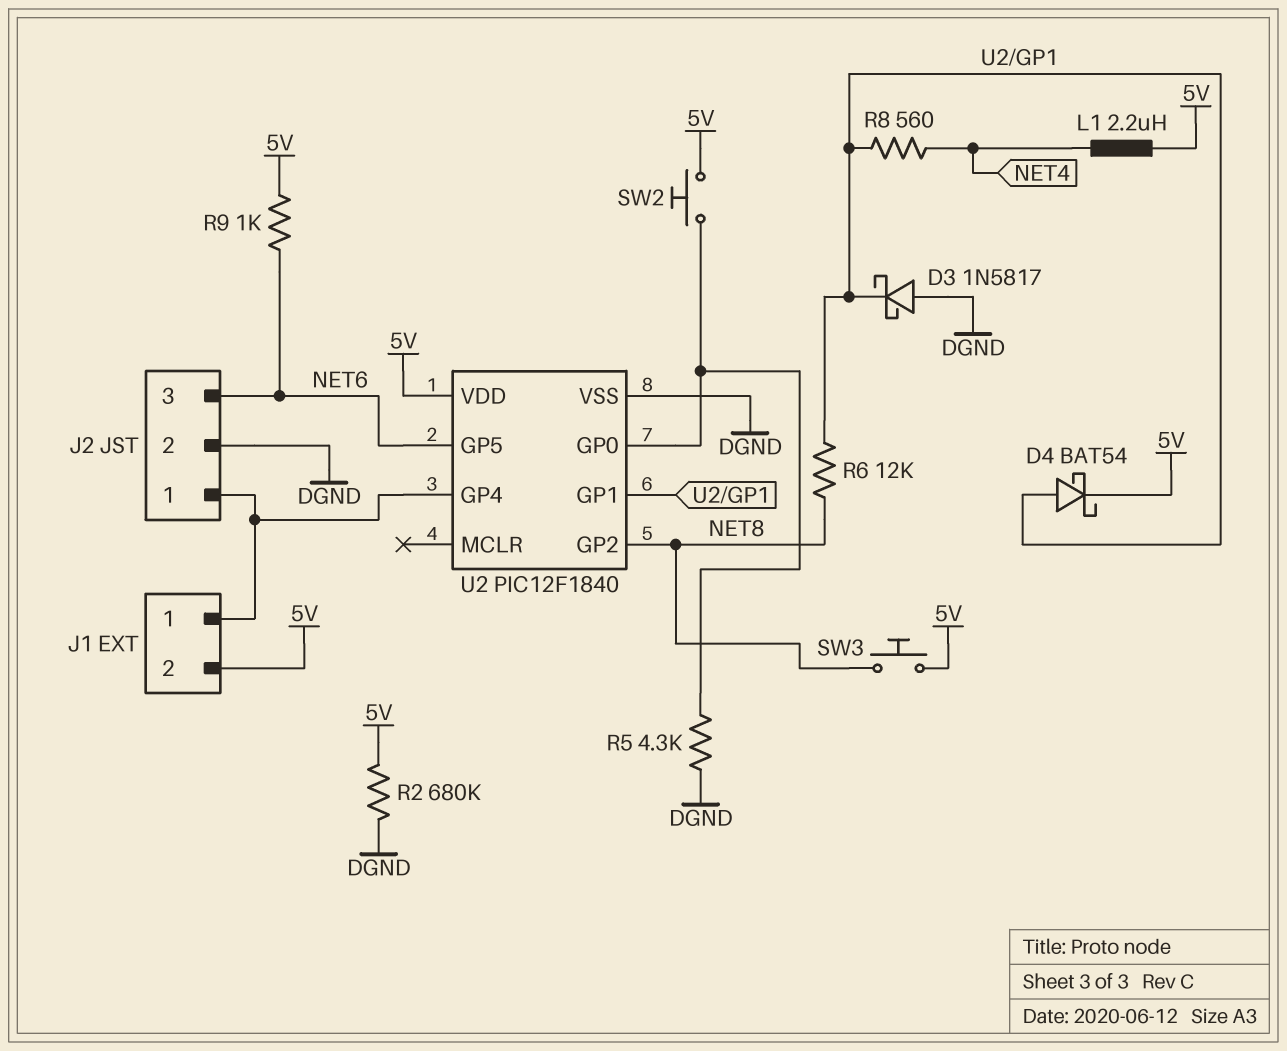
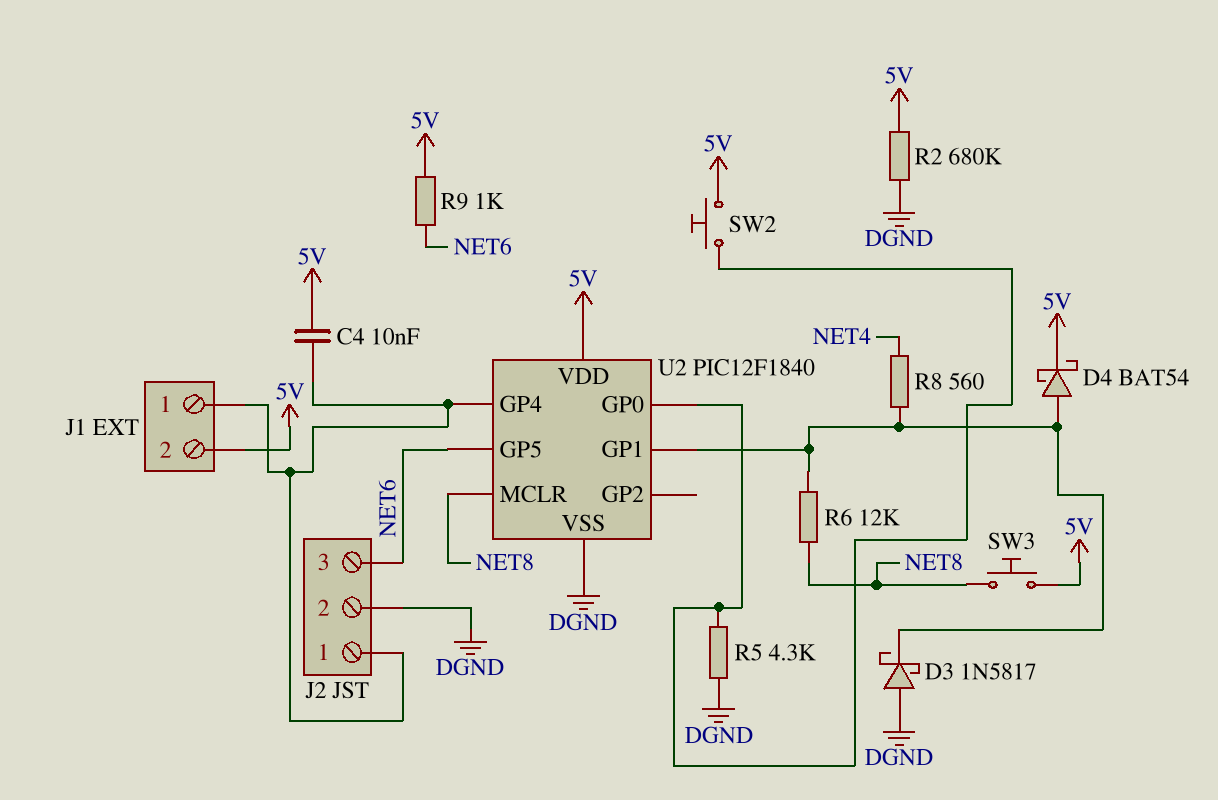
C4: none -> 10nF (5V, J1/1)
L1: 2.2uH (5V, NET4) -> none
U2 pin GP2: NET8 -> none
U2 pin MCLR: none -> NET8

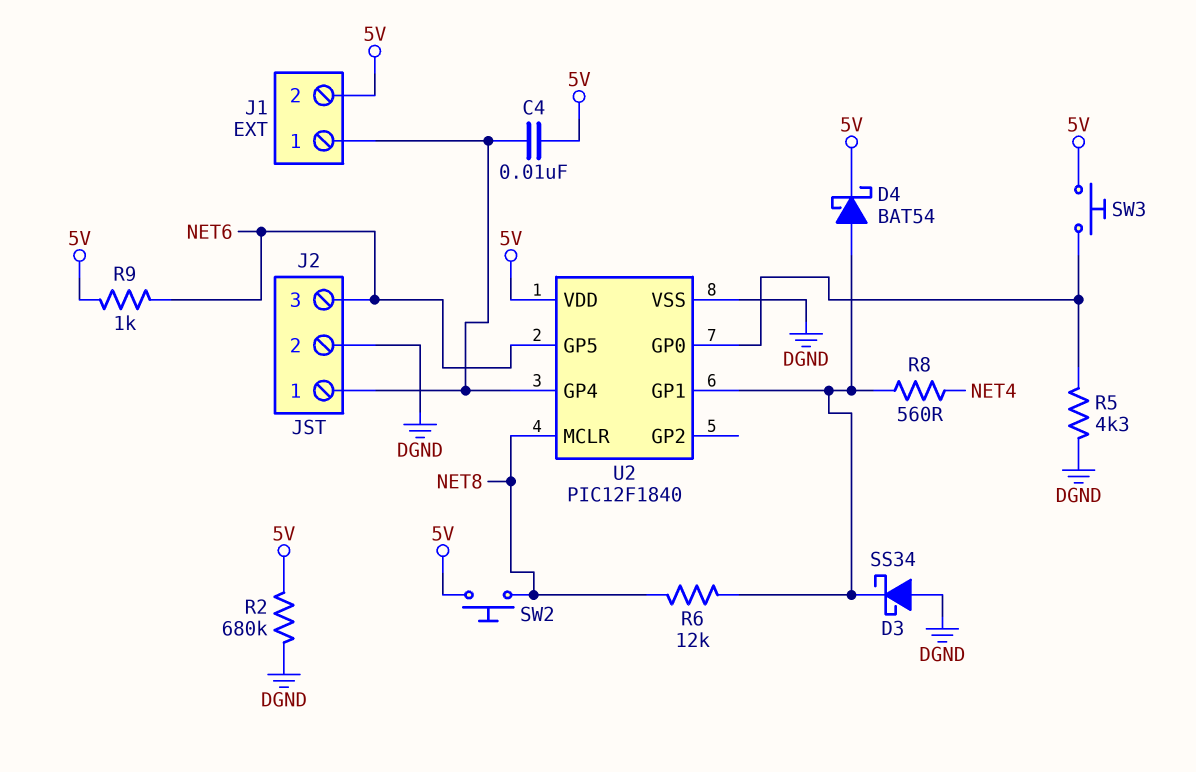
D3: schottky 1N5817 (A DGND, K U2/GP1) -> schottky SS34 (A DGND, K U2/GP1)
SW2: button (5V, U2/GP0) -> button (5V, NET8)
SW3: button (5V, NET8) -> button (5V, U2/GP0)

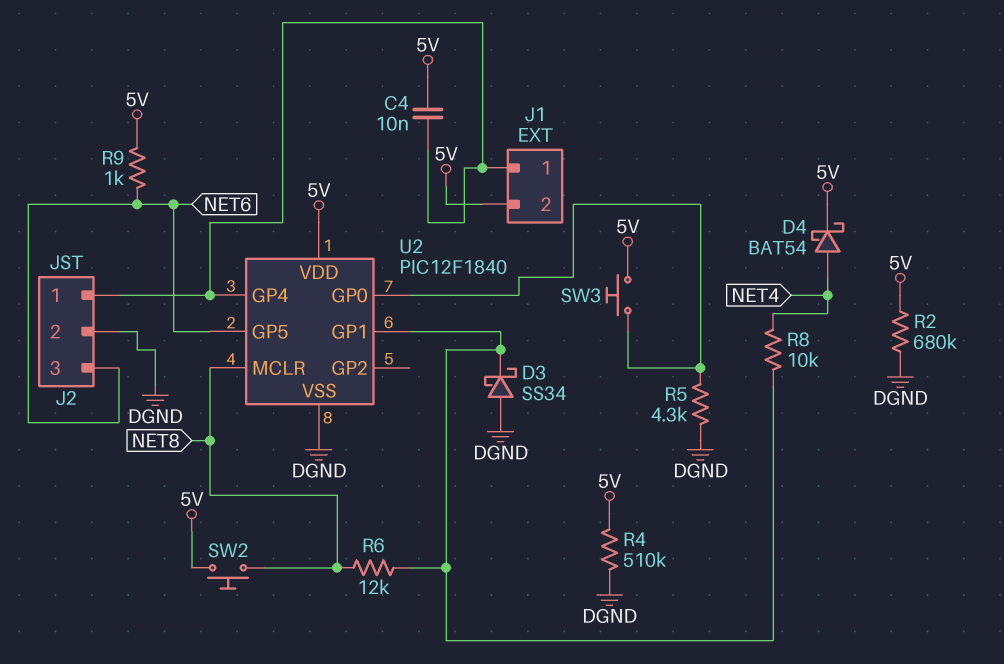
D4: schottky BAT54 (A U2/GP1, K 5V) -> schottky BAT54 (A NET4, K 5V)
R4: none -> 510k (5V, DGND)
R8: 560 (NET4, U2/GP1) -> 10k (NET4, U2/GP1)

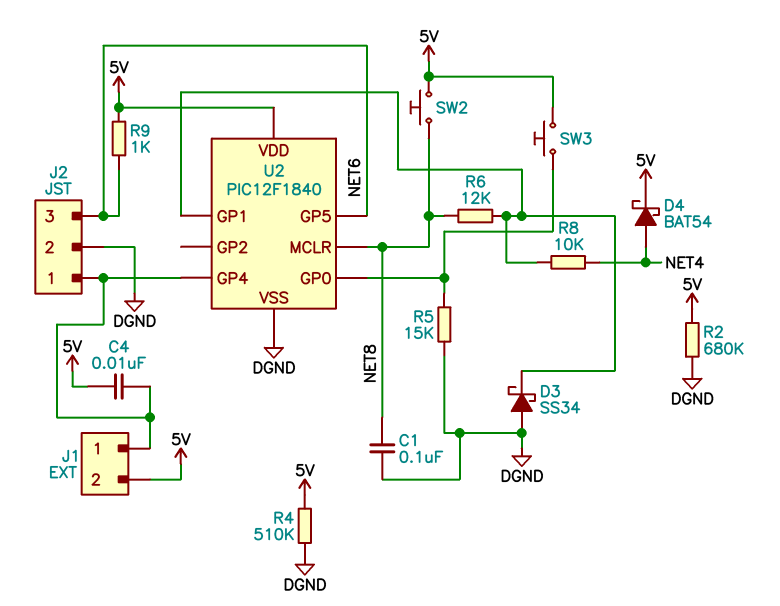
C1: none -> 100nF (DGND, NET8)
R5: 4.3k (DGND, U2/GP0) -> 15k (DGND, U2/GP0)

